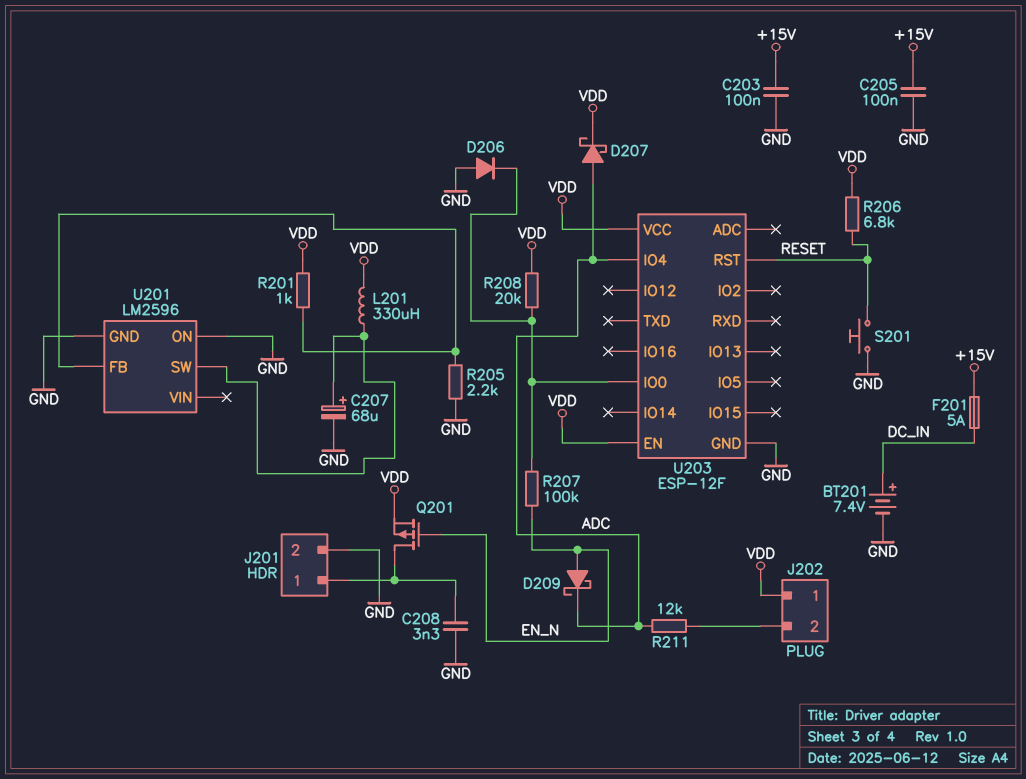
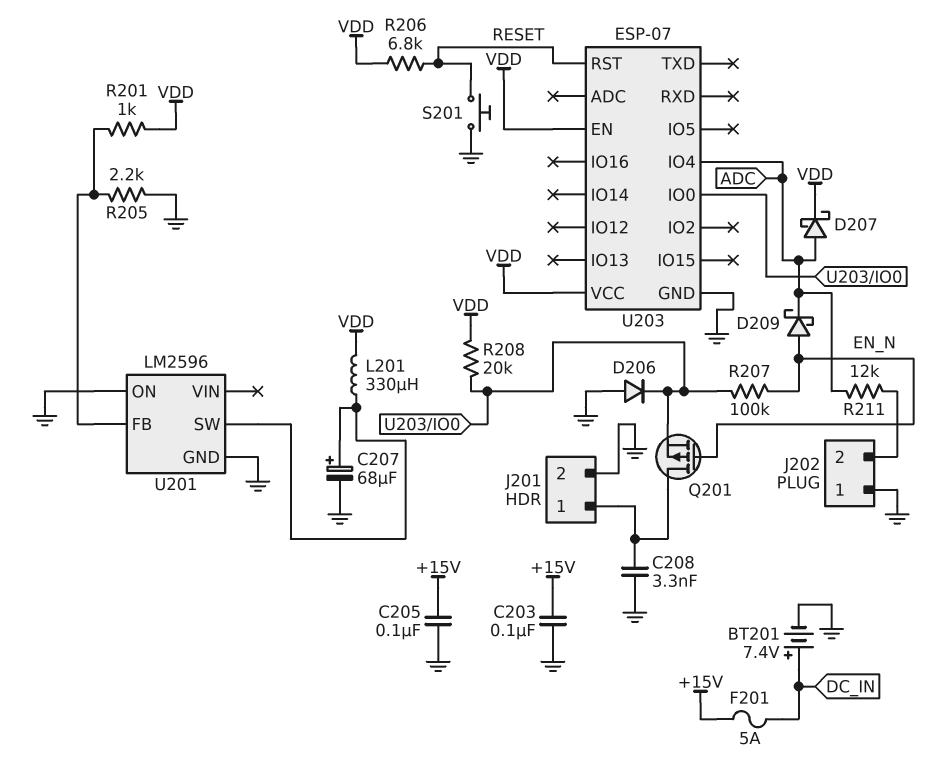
J202 pin 1: VDD -> GND
Q201: PMOS (G EN_N, D J201/1, S VDD) -> PMOS (G EN_N, D J201/1, S U203/IO0)
U203: ESP-12F -> ESP-07

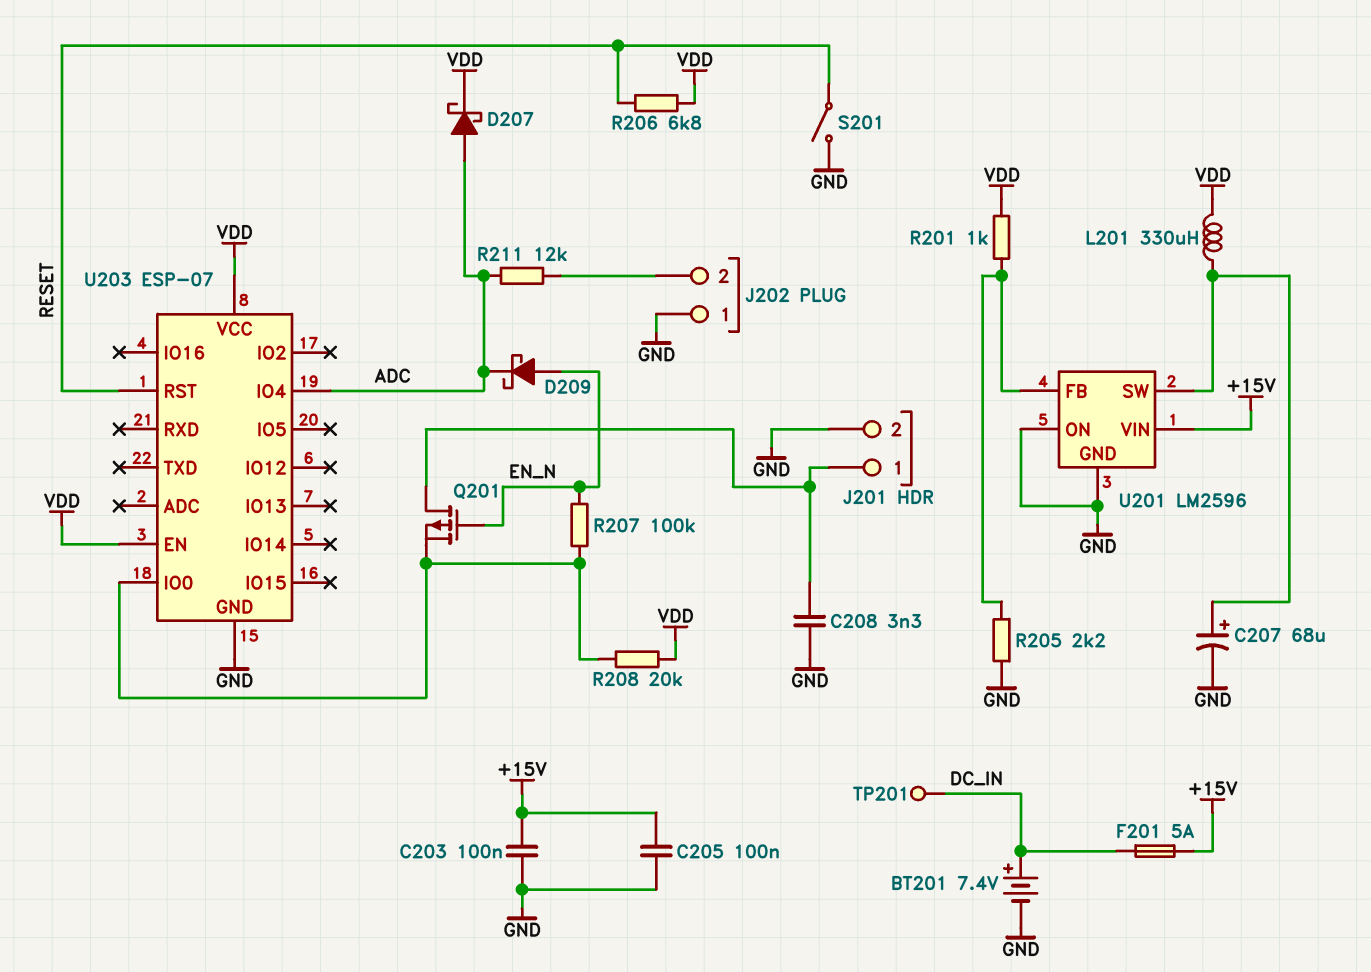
D206: diode (A GND, K U203/IO0) -> none
S201: button (GND, RESET) -> switch (GND, RESET)
TP201: none -> test point (DC_IN)
U201 pin VIN: none -> +15V

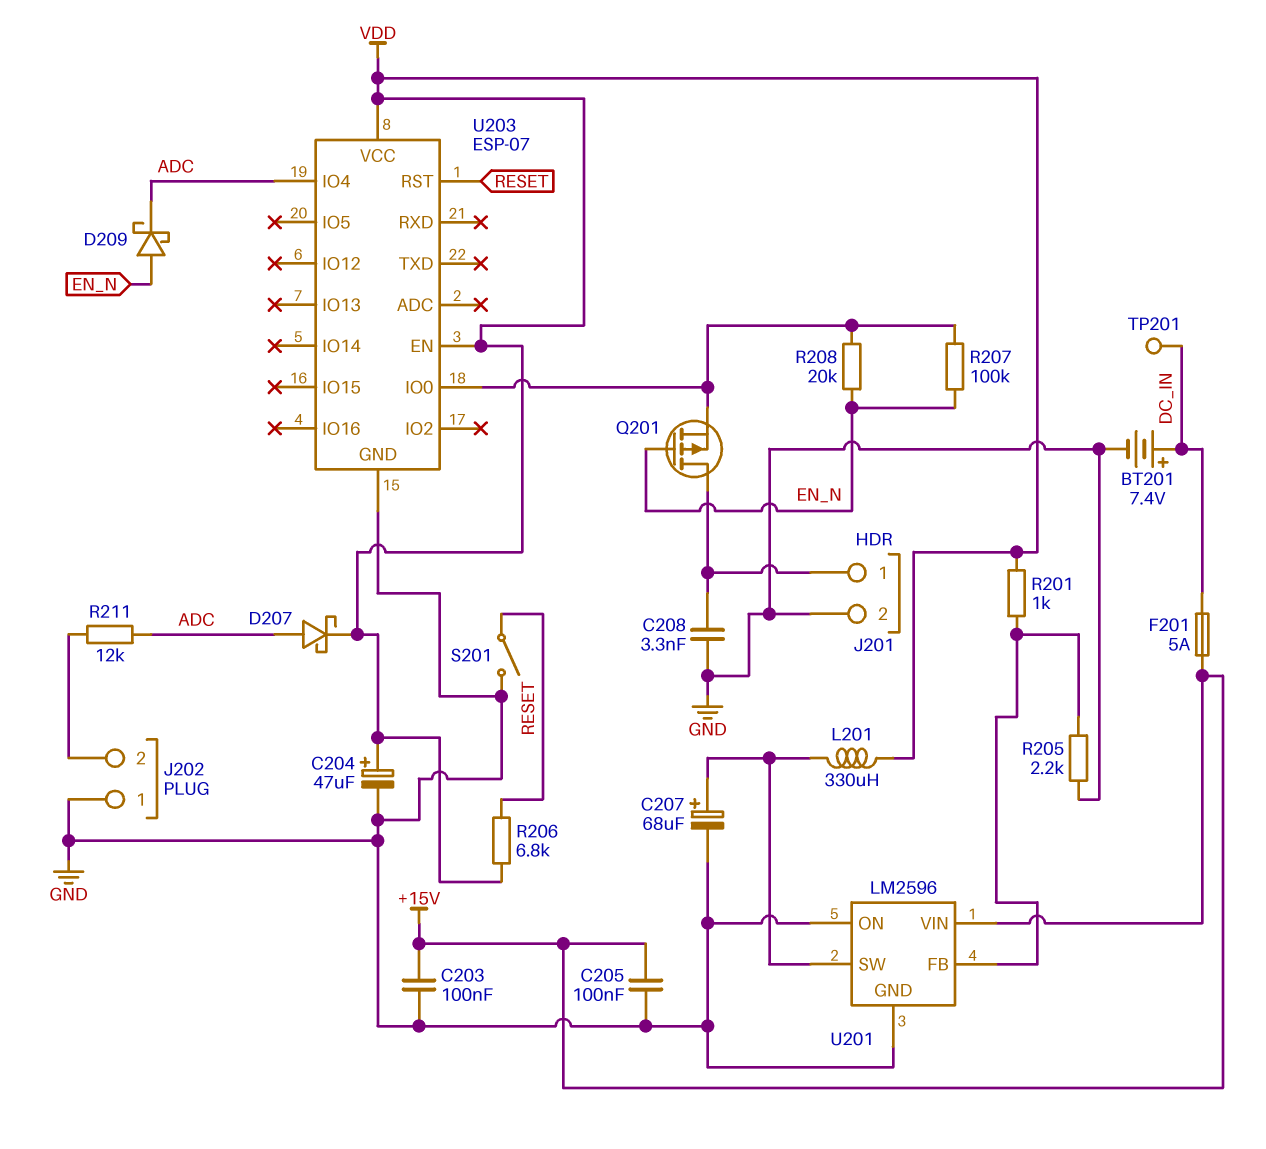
C204: none -> 47uF (plus VDD, minus GND)
R208: 20k (U203/IO0, VDD) -> 20k (EN_N, U203/IO0)

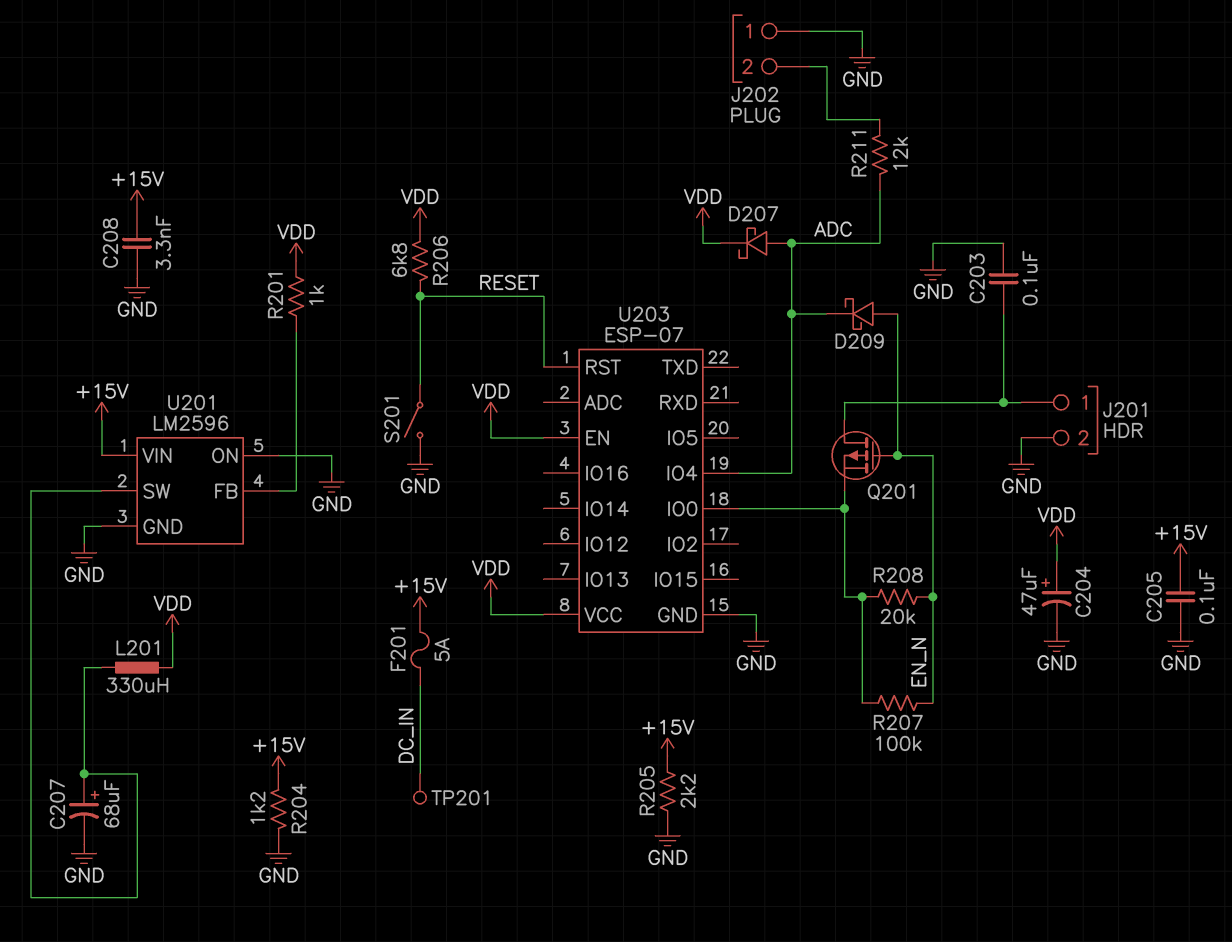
BT201: 7.4V (plus DC_IN, minus GND) -> none
C203: 100nF (+15V, GND) -> 100nF (GND, J201/1)
C208: 3.3nF (GND, J201/1) -> 3.3nF (+15V, GND)
R204: none -> 1.2k (+15V, GND)
R205: 2.2k (GND, U201/FB) -> 2.2k (+15V, GND)

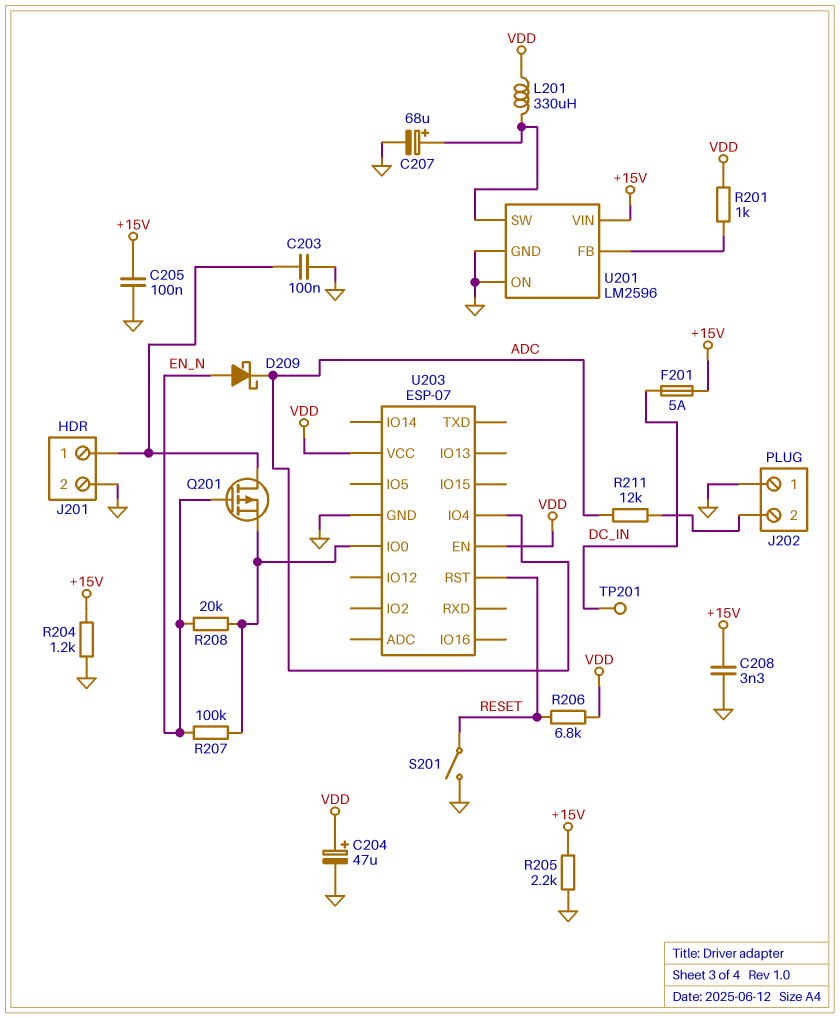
D207: schottky (A ADC, K VDD) -> none

